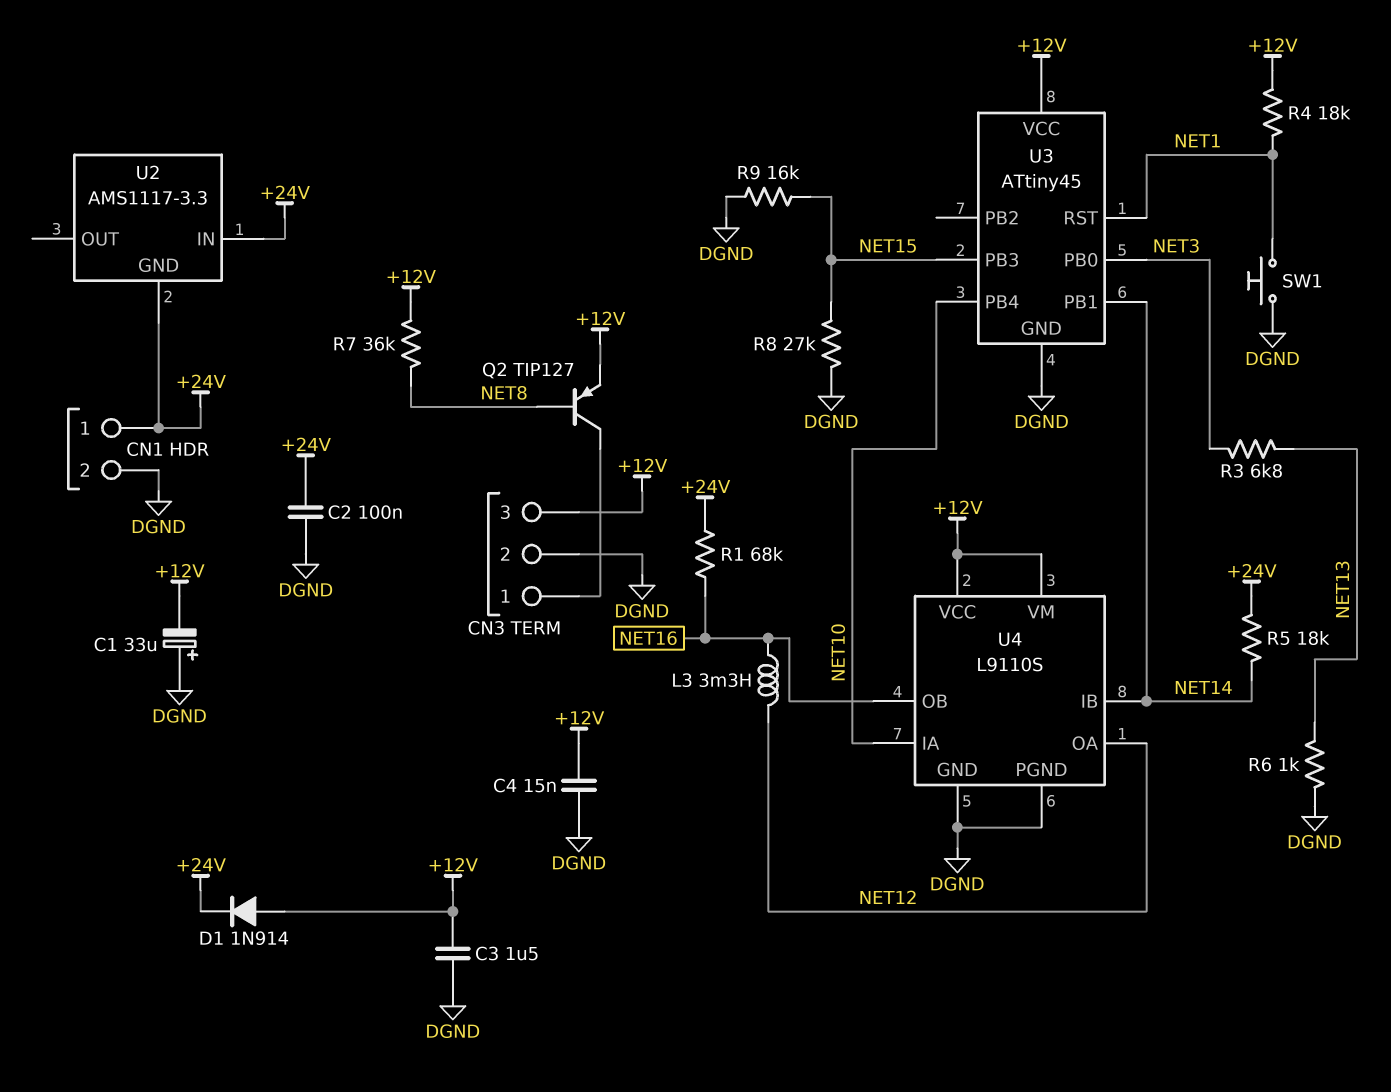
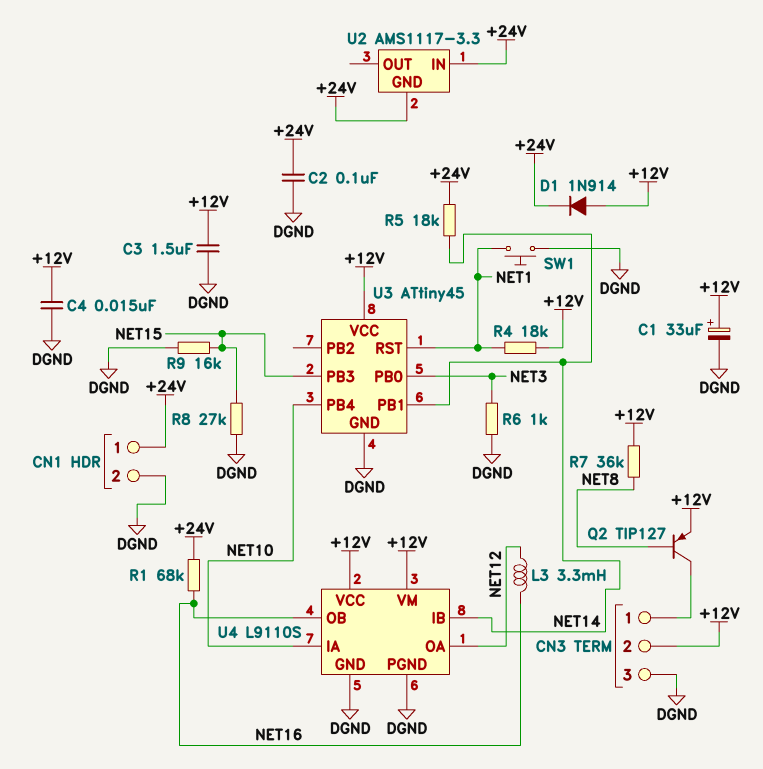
C1: 33uF (plus DGND, minus +12V) -> 33uF (plus +12V, minus DGND)
CN3 pin 2: DGND -> +12V
CN3 pin 3: +12V -> DGND
R3: 6.8k (NET3, NET13) -> none
R6: 1k (DGND, NET13) -> 1k (DGND, NET3)

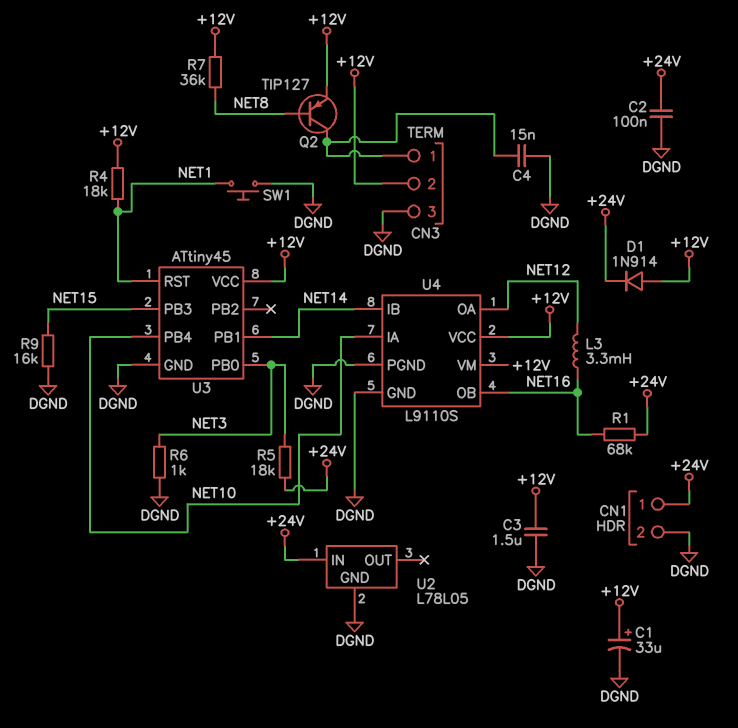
C4: 15nF (+12V, DGND) -> 15nF (CN3/1, DGND)
R5: 18k (+24V, NET14) -> 18k (+24V, NET3)
R8: 27k (DGND, NET15) -> none
U2: AMS1117-3.3 -> L78L05
U2 pin GND: +24V -> DGND

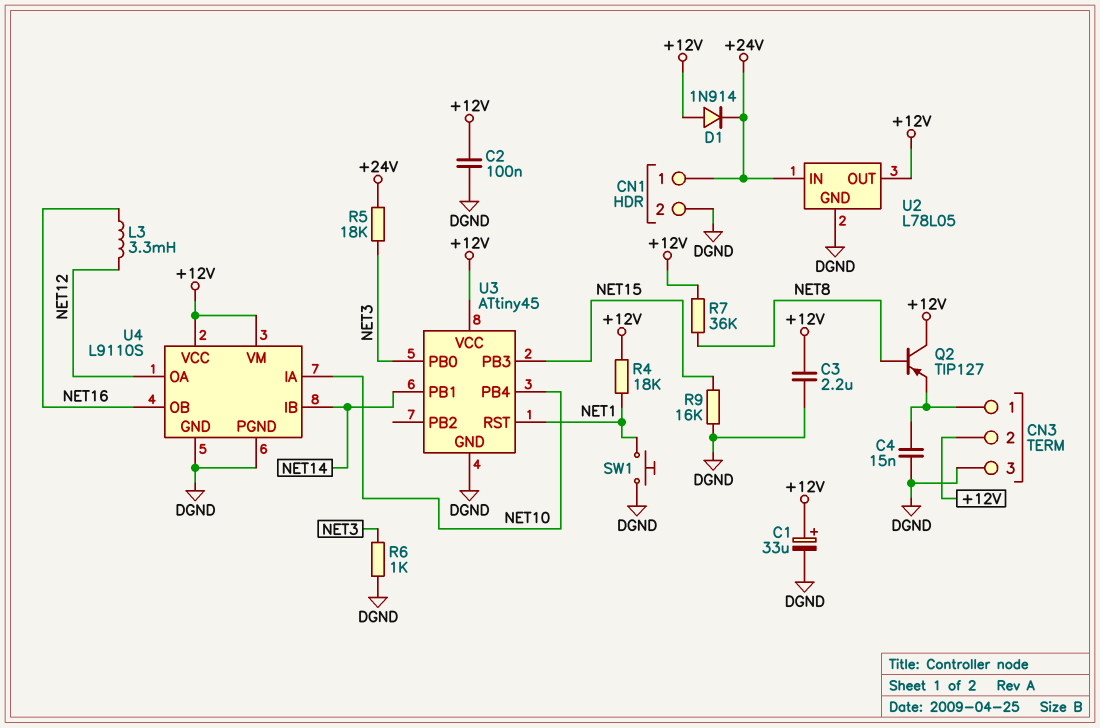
C2: 100nF (+24V, DGND) -> 100nF (+12V, DGND)
C3: 1.5uF (+12V, DGND) -> 2.2uF (+12V, DGND)
Q2: PNP TIP127 (B NET8, C CN3/1, E +12V) -> PNP TIP127 (B NET8, C +12V, E CN3/1)
R1: 68k (+24V, NET16) -> none
U2 pin OUT: none -> +12V

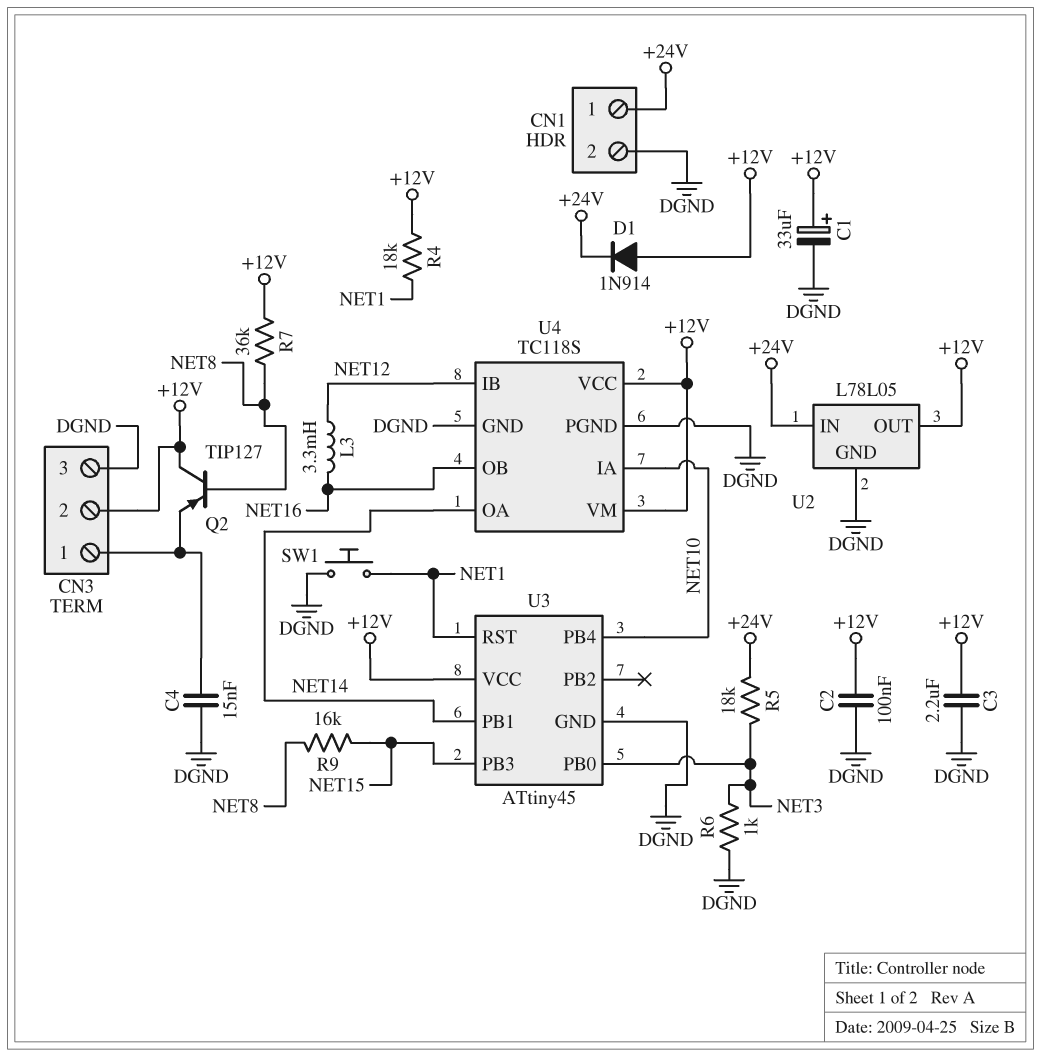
R9: 16k (DGND, NET15) -> 16k (NET8, NET15)
U4: L9110S -> TC118S
U4 pin IB: NET14 -> NET12
U4 pin OA: NET12 -> NET14

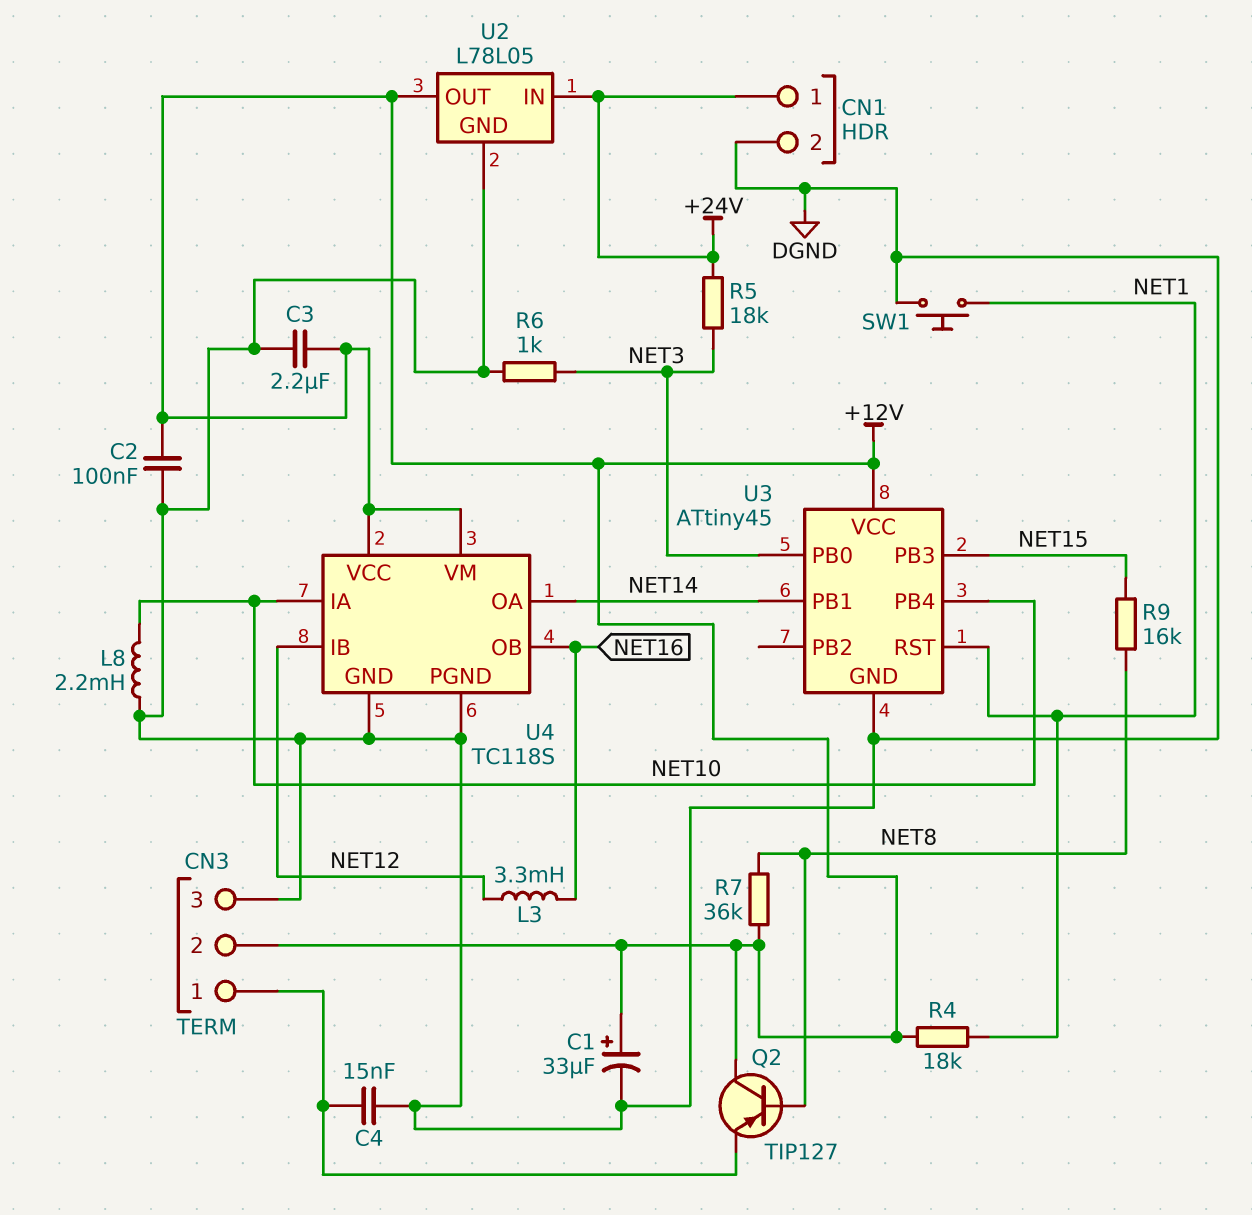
D1: diode 1N914 (A +12V, K +24V) -> none
L8: none -> 2.2mH (DGND, NET10)

